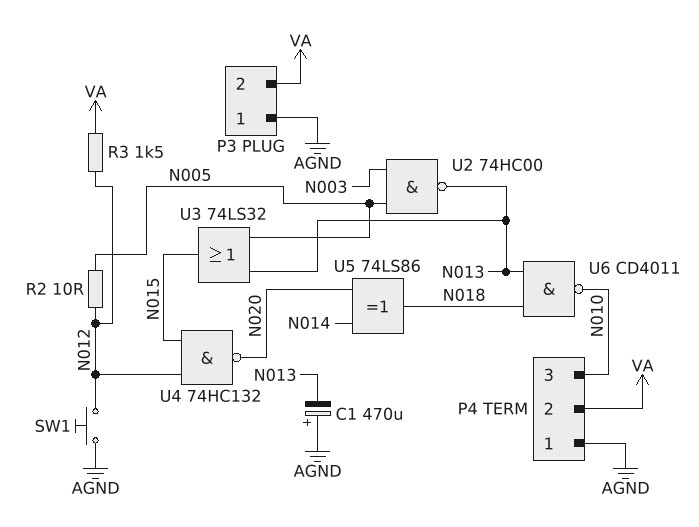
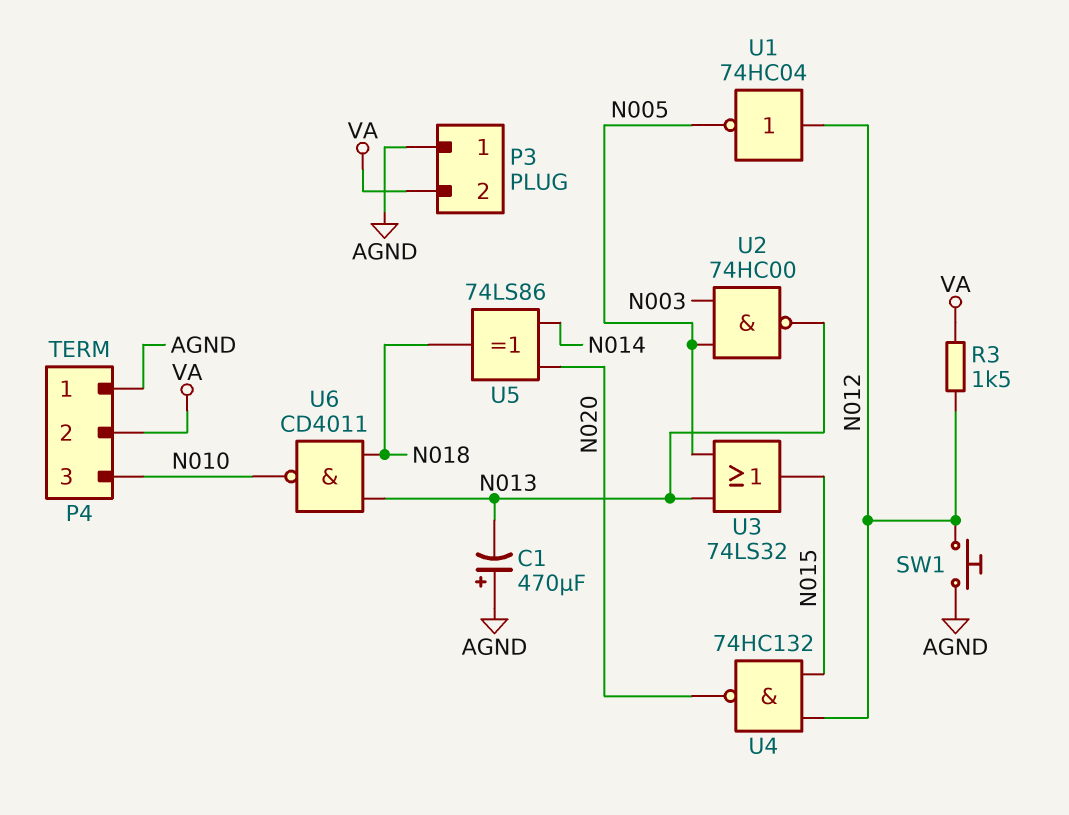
R2: 10 (N005, N012) -> none
U1: none -> NOT 74HC04 (in N012, out N005)

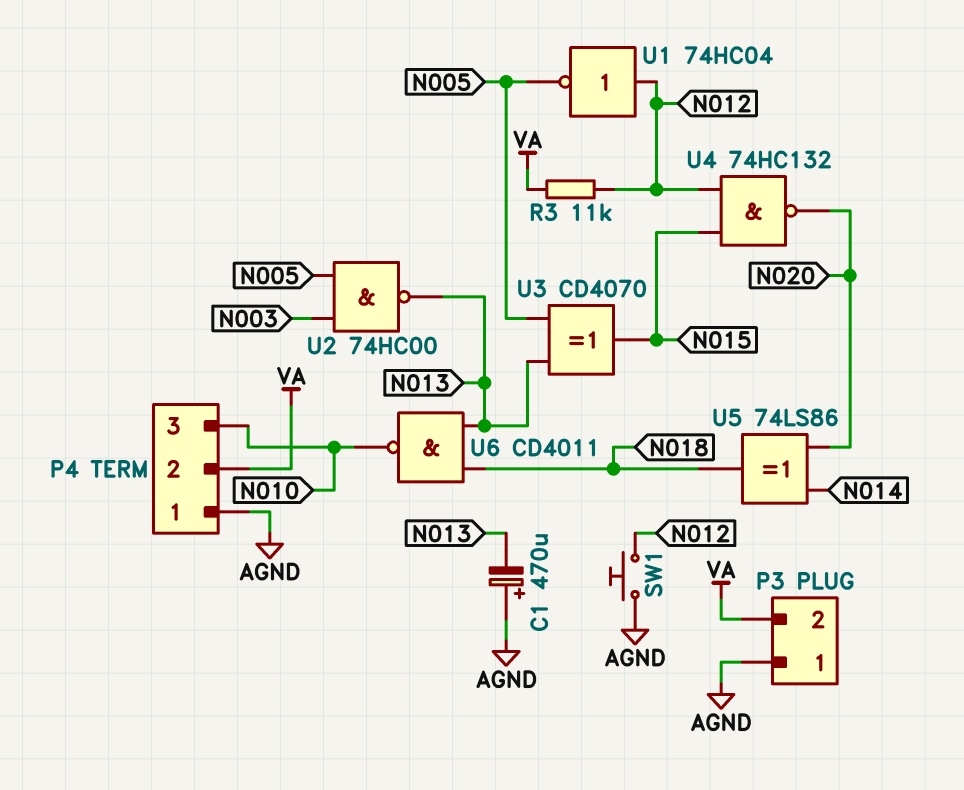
R3: 1.5k (N012, VA) -> 11k (N012, VA)
U3: OR 74LS32 (in N005, in N013, out N015) -> XOR CD4070 (in N005, in N013, out N015)

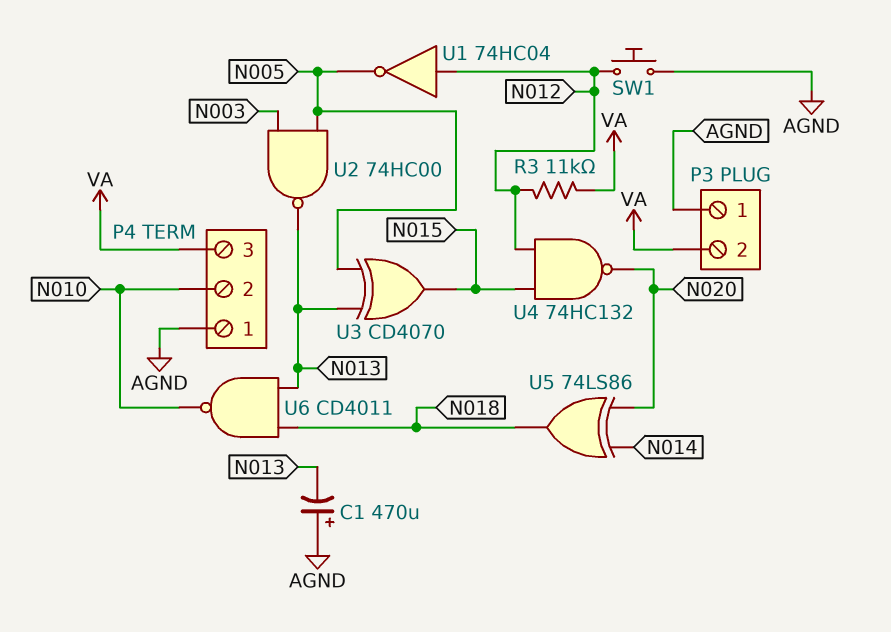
P4 pin 2: VA -> N010
P4 pin 3: N010 -> VA

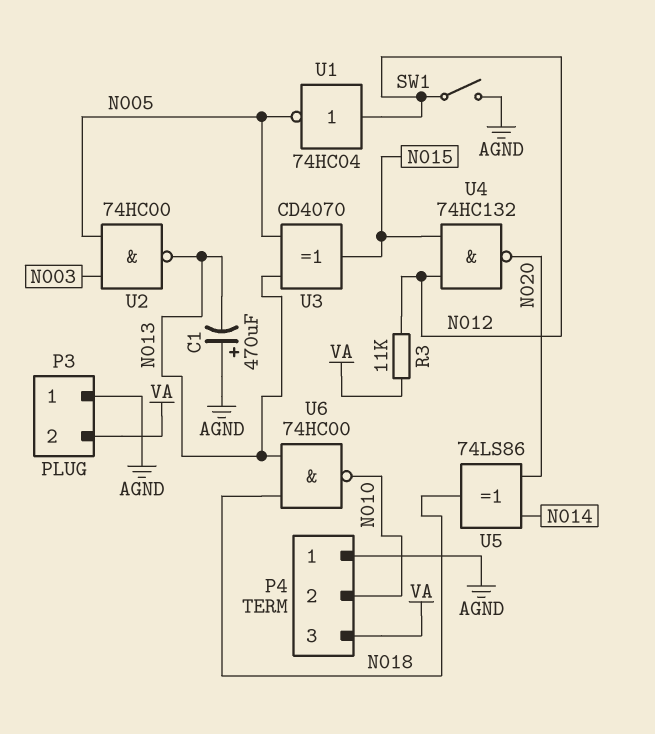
SW1: button (AGND, N012) -> switch (AGND, N012)
U6: NAND CD4011 (in N013, in N018, out N010) -> NAND 74HC00 (in N013, in N018, out N010)

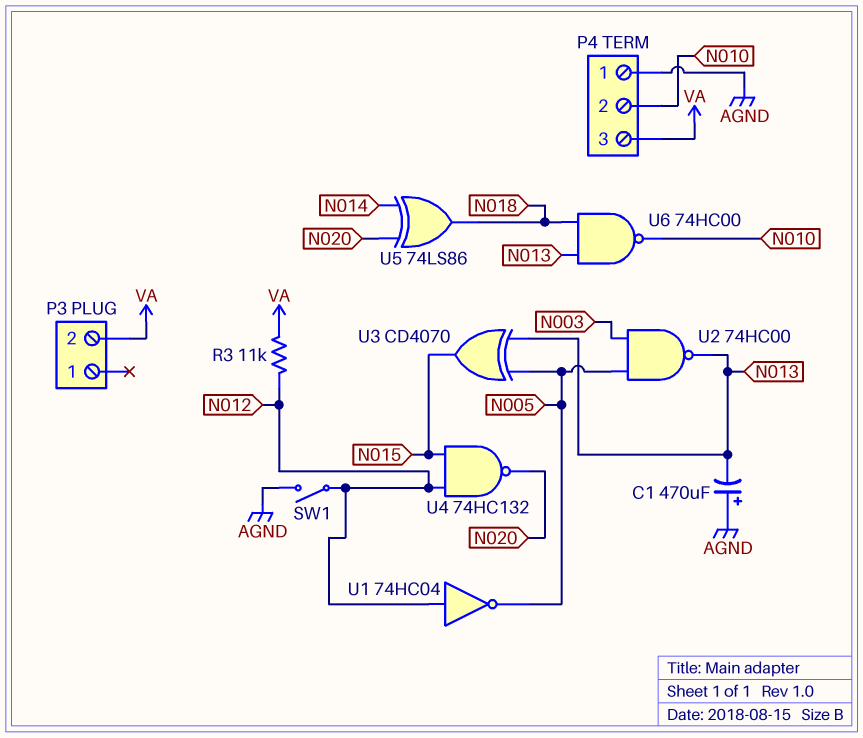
P3 pin 1: AGND -> none

